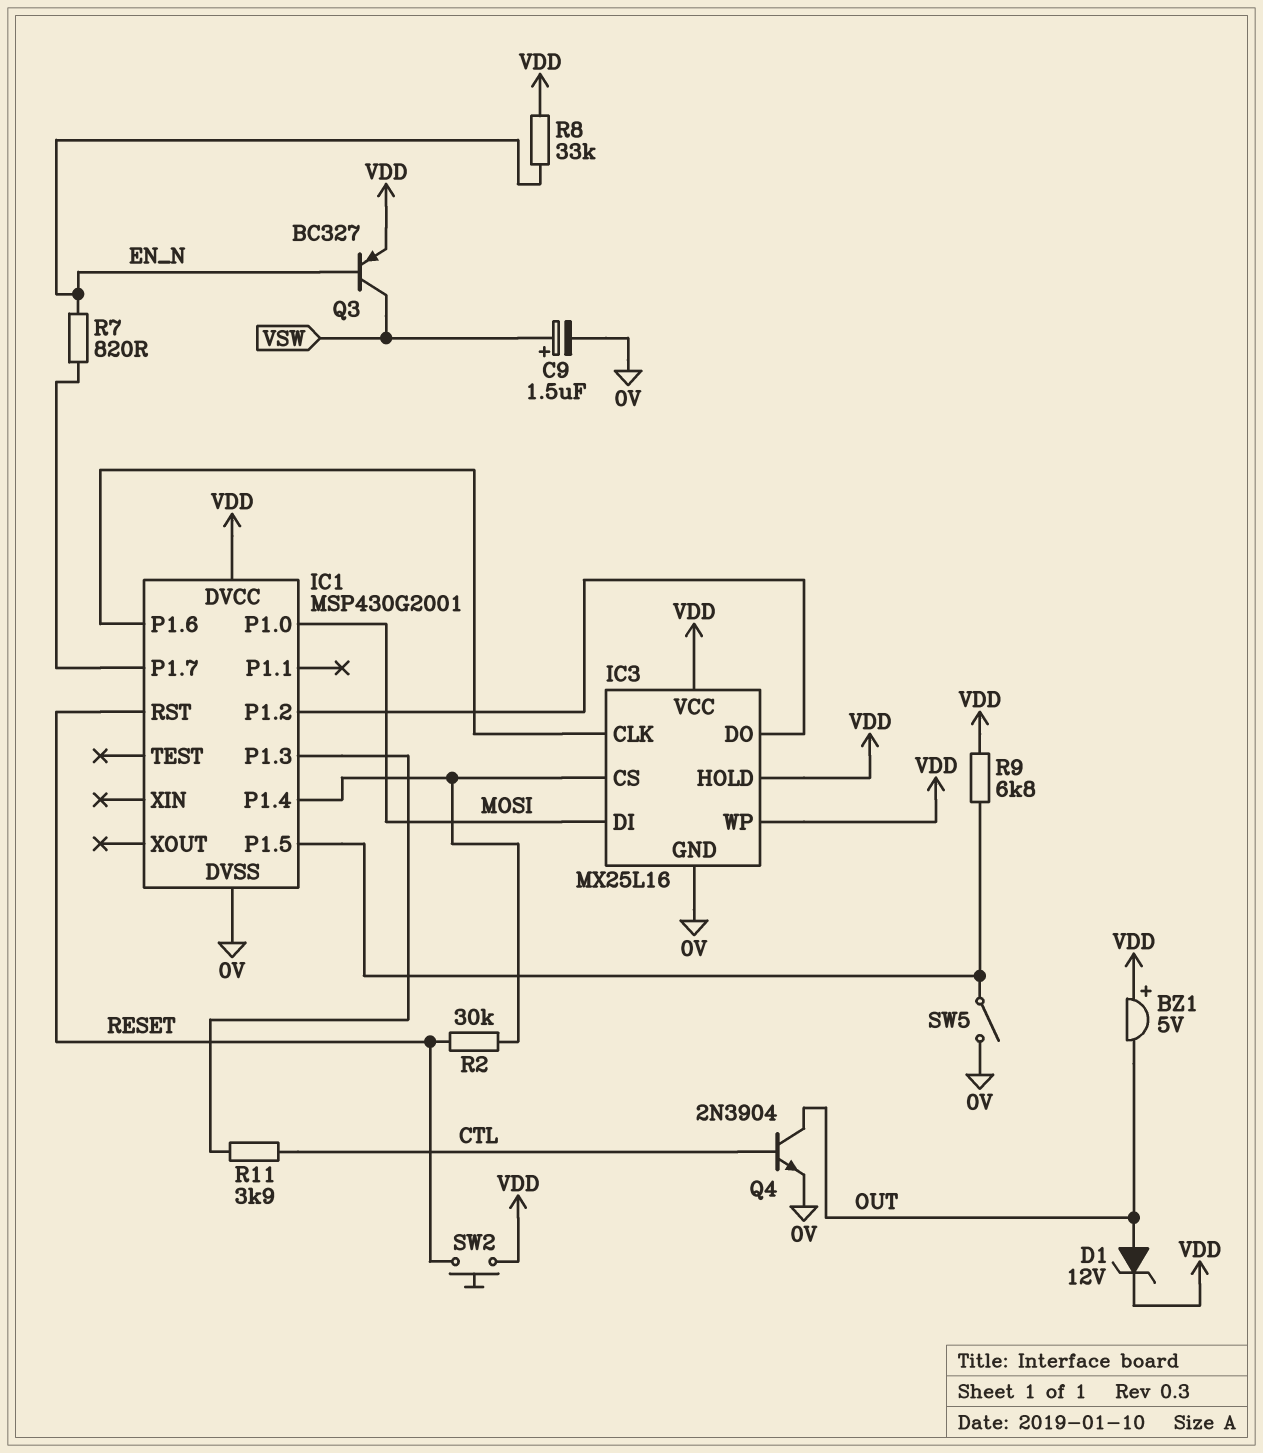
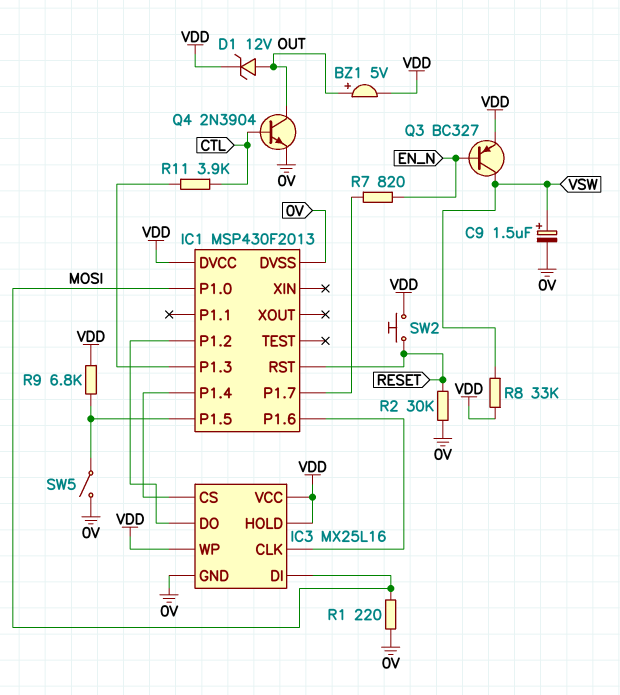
BZ1: buzzer 5V (plus VDD, minus OUT) -> buzzer 5V (plus OUT, minus VDD)
IC1: MSP430G2001 -> MSP430F2013
R1: none -> 220 (0V, MOSI)
R2: 30k (IC1/P1.4, RESET) -> 30k (0V, RESET)
R8: 33k (EN_N, VDD) -> 33k (VDD, VSW)

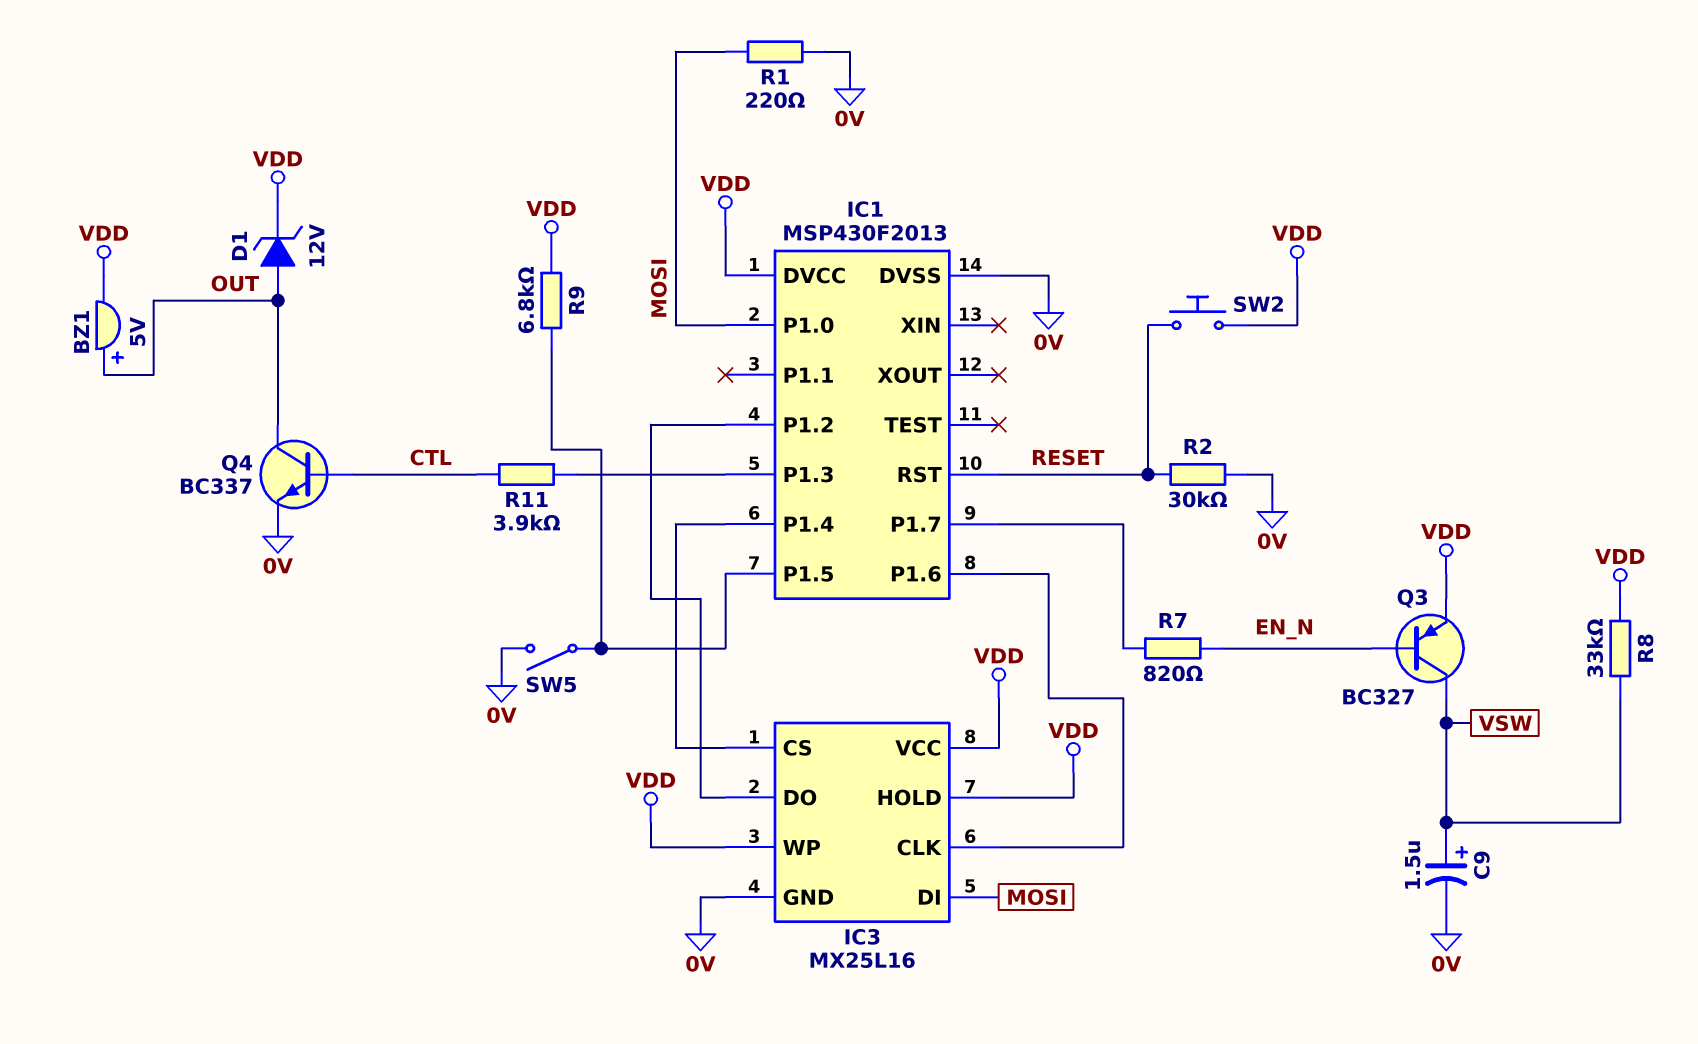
Q4: NPN 2N3904 (B CTL, C OUT, E 0V) -> NPN BC337 (B CTL, C OUT, E 0V)

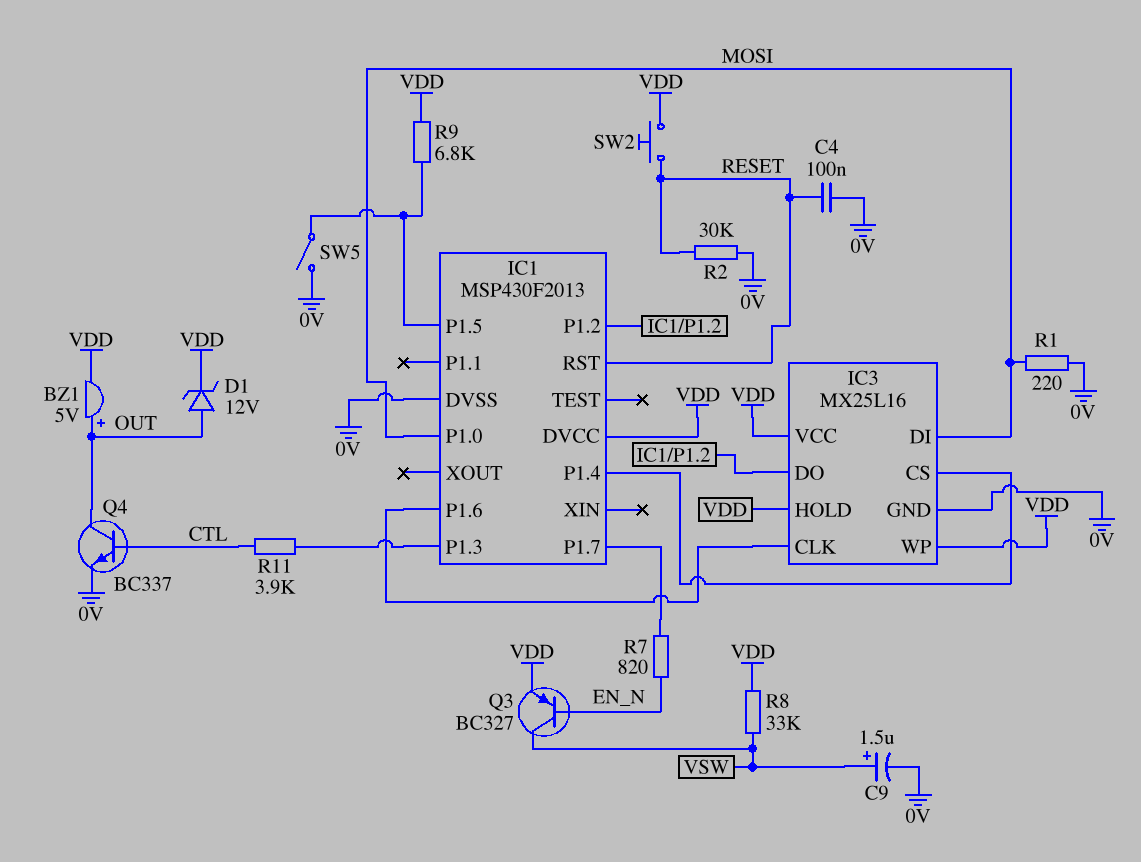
C4: none -> 100nF (0V, RESET)

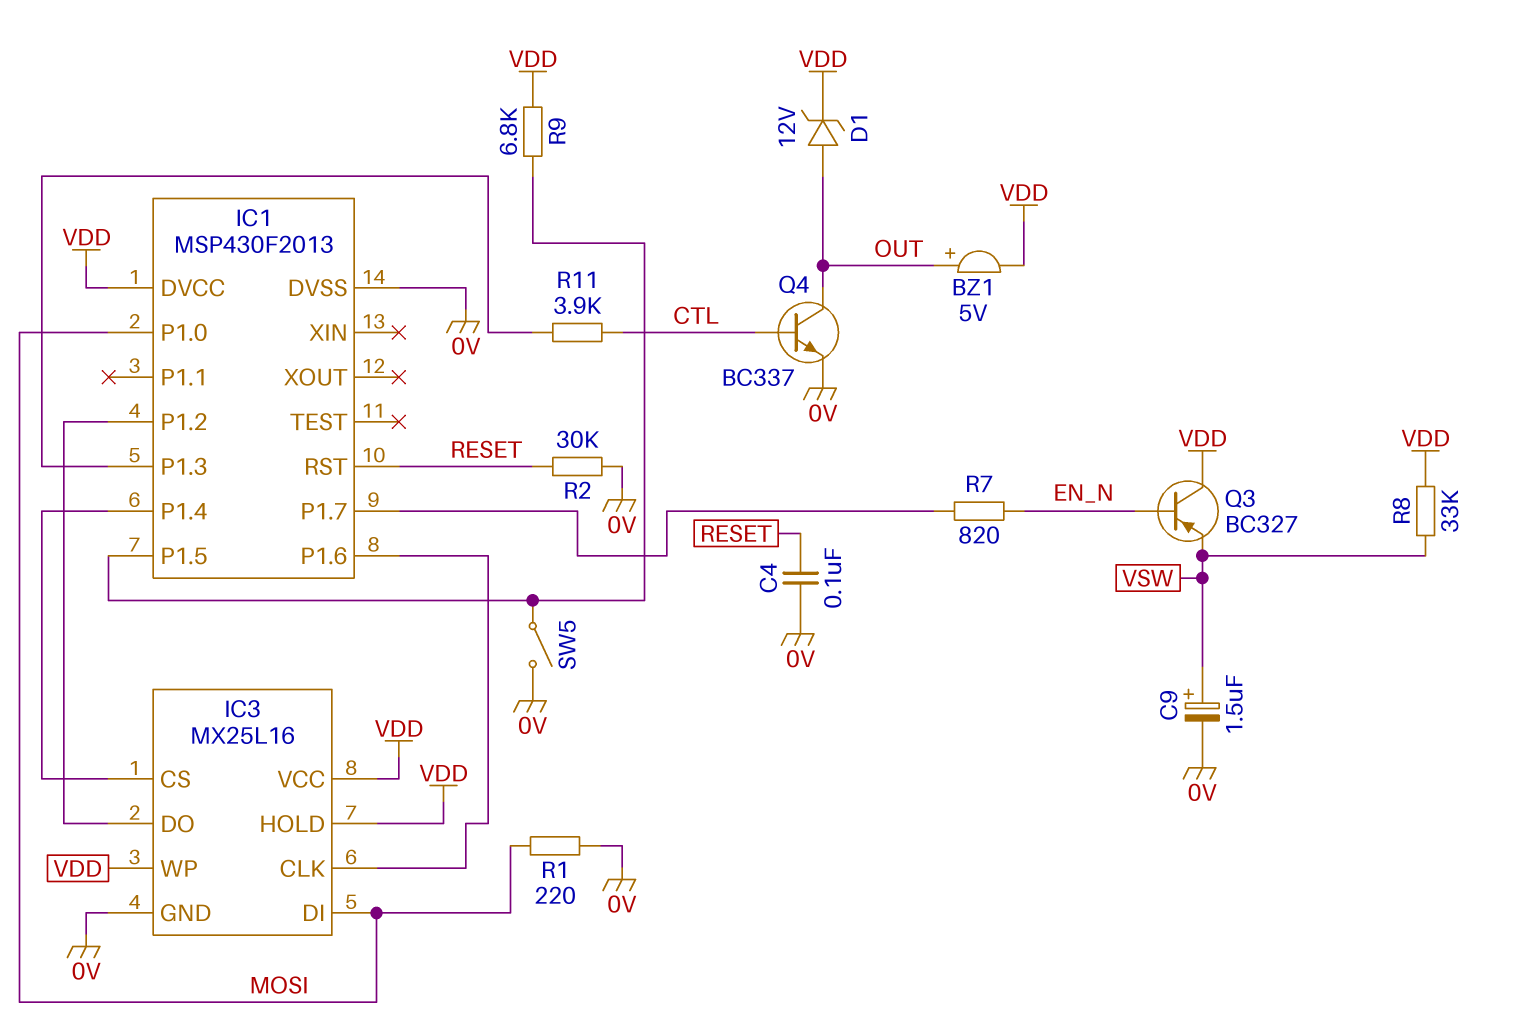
Q3: PNP BC327 (B EN_N, C VSW, E VDD) -> PNP BC327 (B EN_N, C VDD, E VSW)
SW2: button (RESET, VDD) -> none

